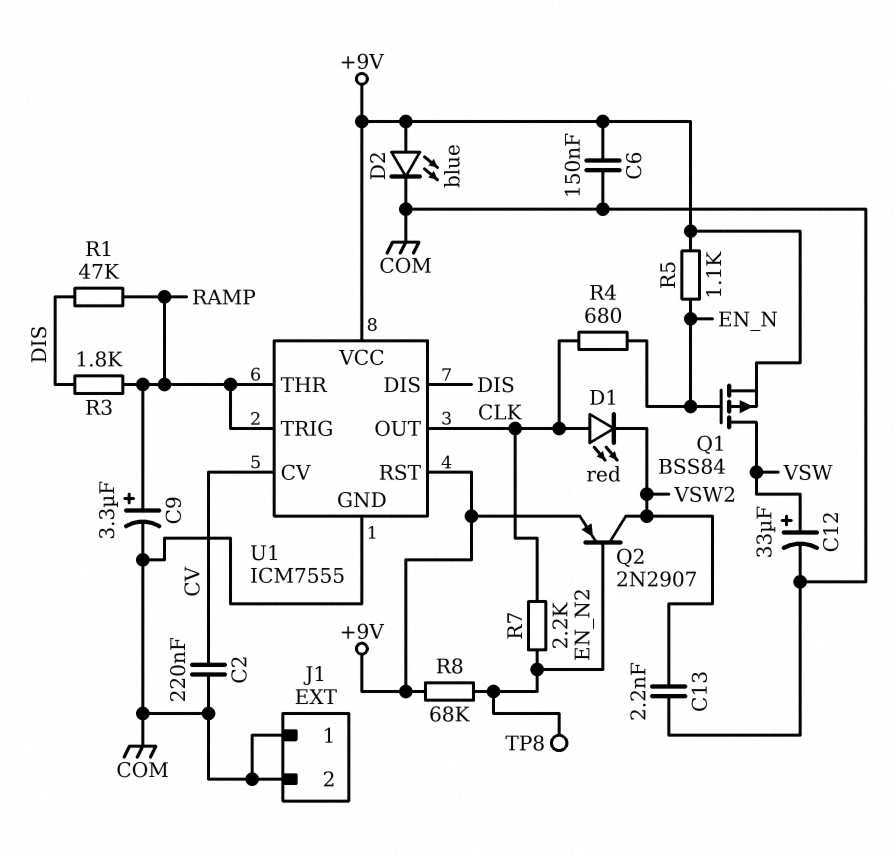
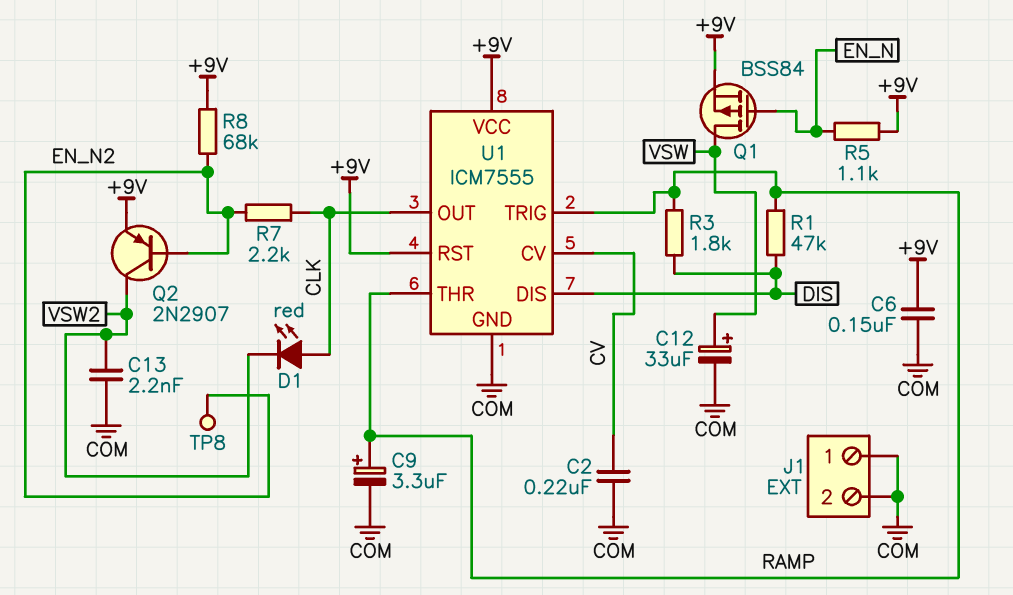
D2: LED blue (A +9V, K COM) -> none
R4: 680 (CLK, EN_N) -> none

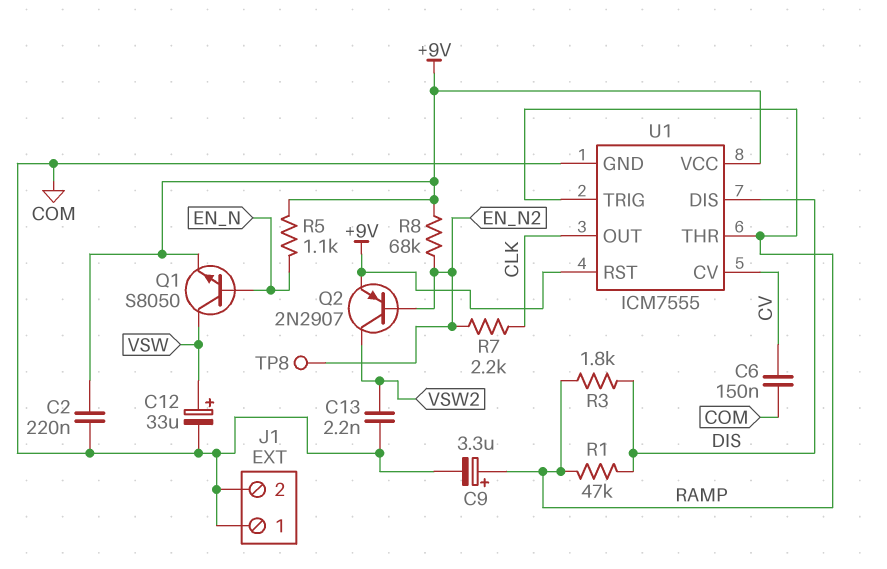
C2: 220nF (COM, CV) -> 220nF (+9V, COM)
C6: 150nF (+9V, COM) -> 150nF (COM, CV)
D1: LED red (A CLK, K VSW2) -> none
Q1: PMOS BSS84 (G EN_N, D VSW, S +9V) -> NPN S8050 (B EN_N, C VSW, E +9V)

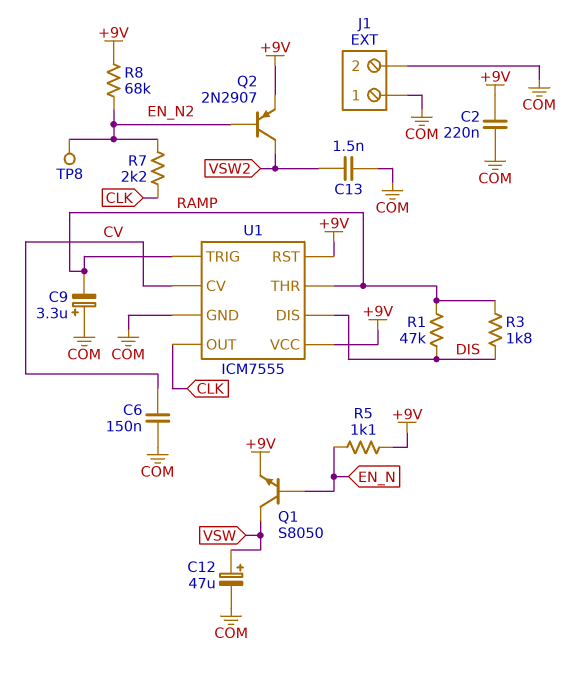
C9: 3.3uF (plus RAMP, minus COM) -> 3.3uF (plus COM, minus RAMP)
C12: 33uF (plus VSW, minus COM) -> 47uF (plus VSW, minus COM)
C13: 2.2nF (COM, VSW2) -> 1.5nF (COM, VSW2)

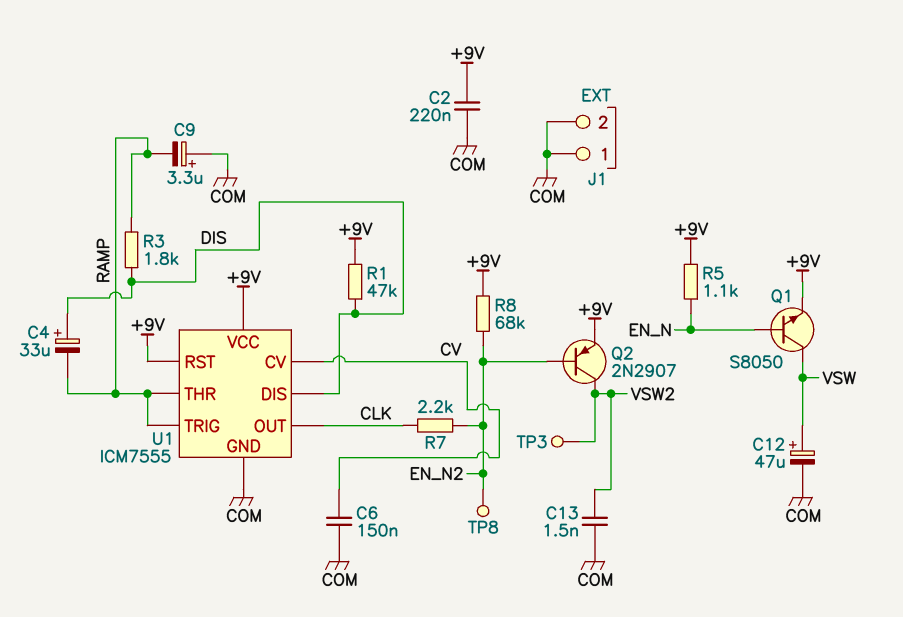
C4: none -> 33uF (plus DIS, minus RAMP)
R1: 47k (DIS, RAMP) -> 47k (+9V, DIS)
TP3: none -> test point (VSW2)

